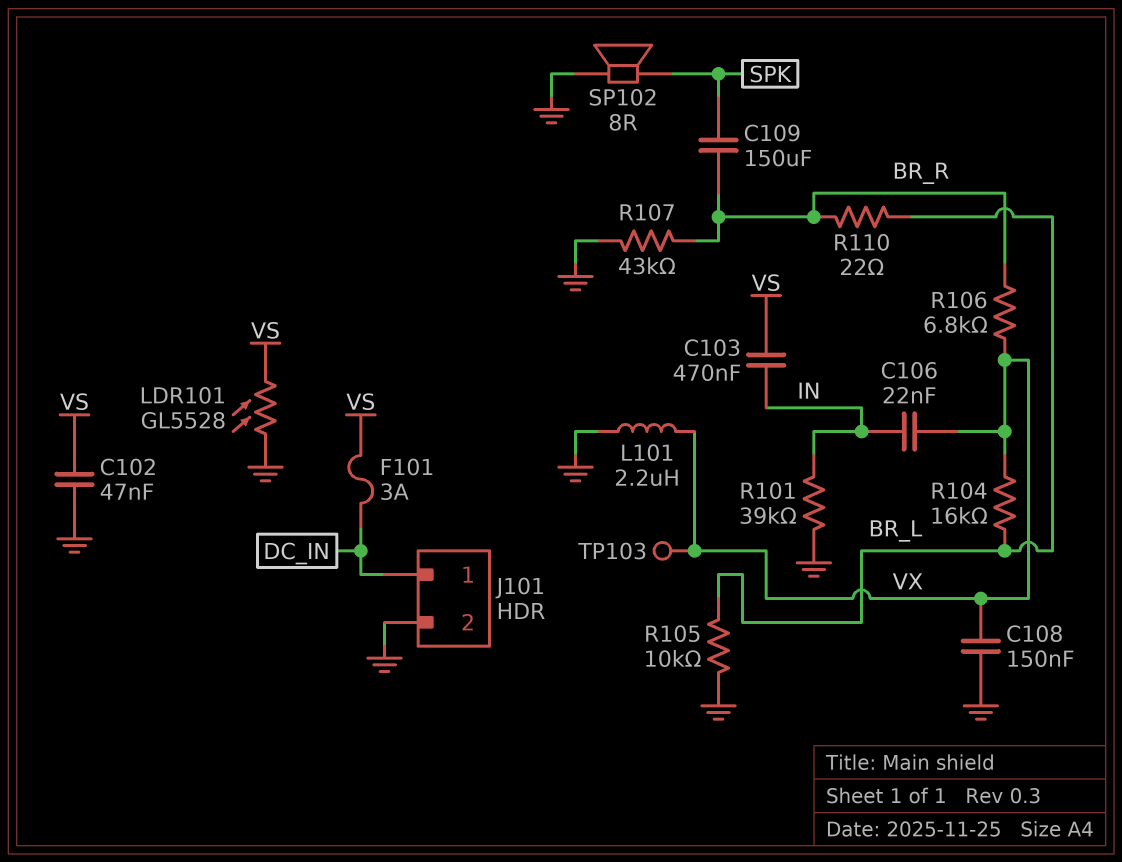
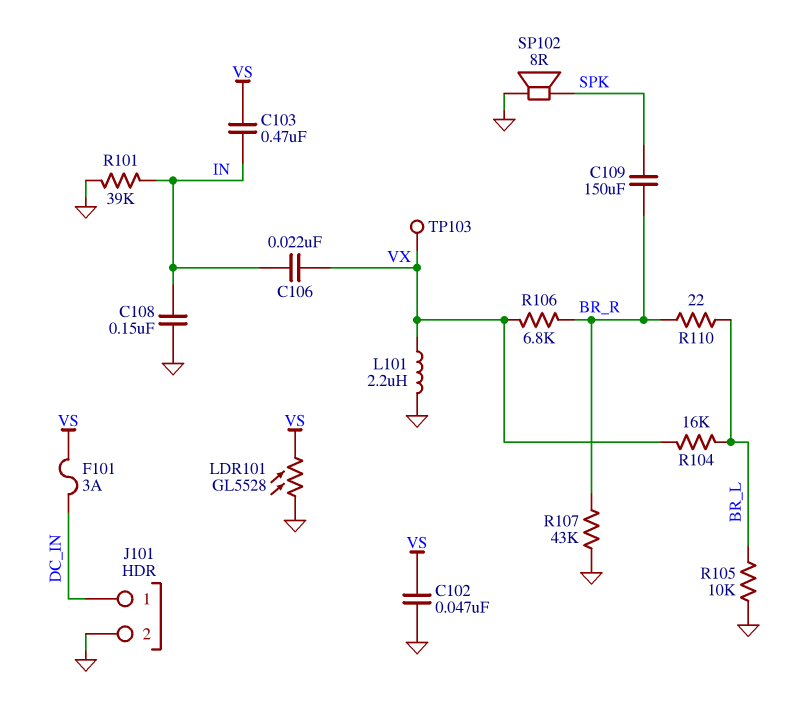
C108: 150nF (GND, VX) -> 150nF (GND, IN)

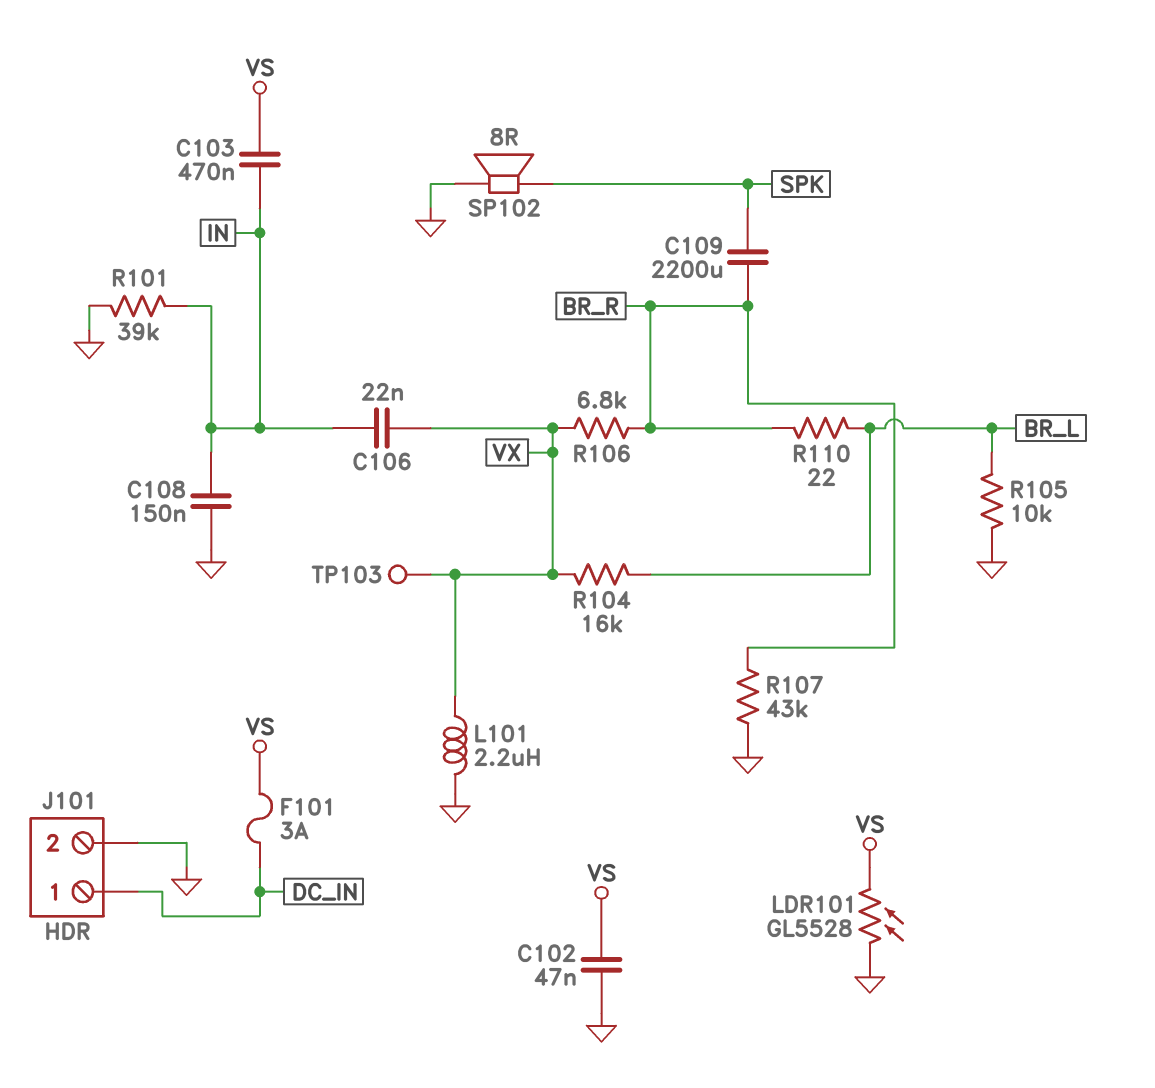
C109: 150uF (BR_R, SPK) -> 2200uF (BR_R, SPK)

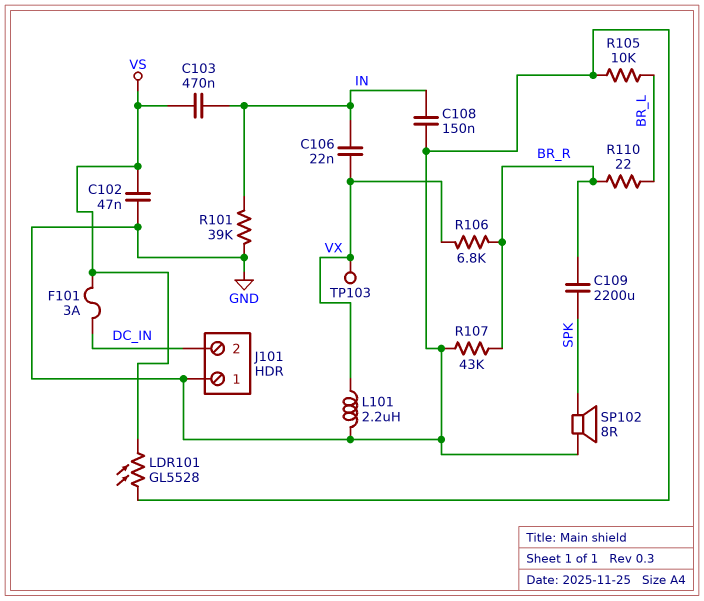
J101 pin 1: DC_IN -> GND
J101 pin 2: GND -> DC_IN
R104: 16k (BR_L, VX) -> none

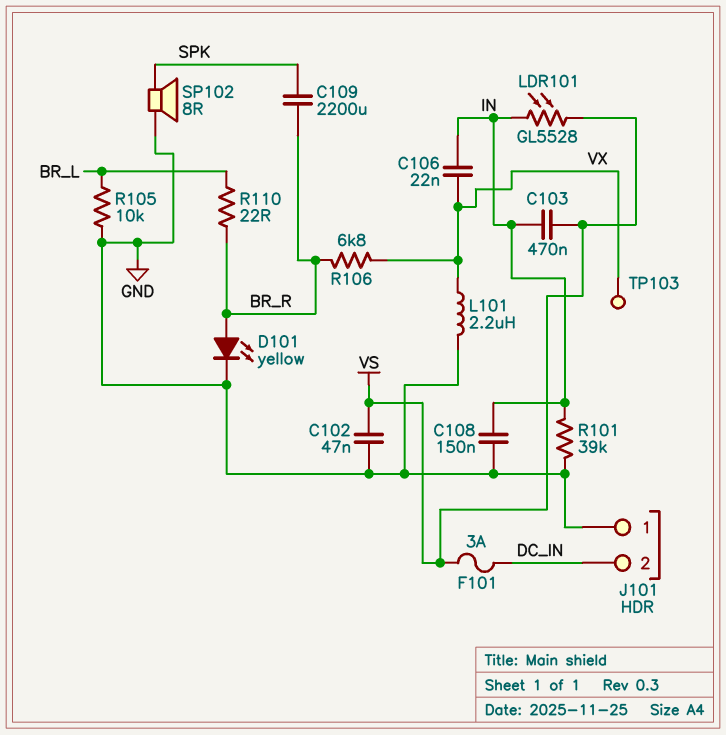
D101: none -> LED yellow (A BR_R, K GND)
LDR101: GL5528 (GND, VS) -> GL5528 (IN, VS)
R107: 43k (BR_R, GND) -> none

